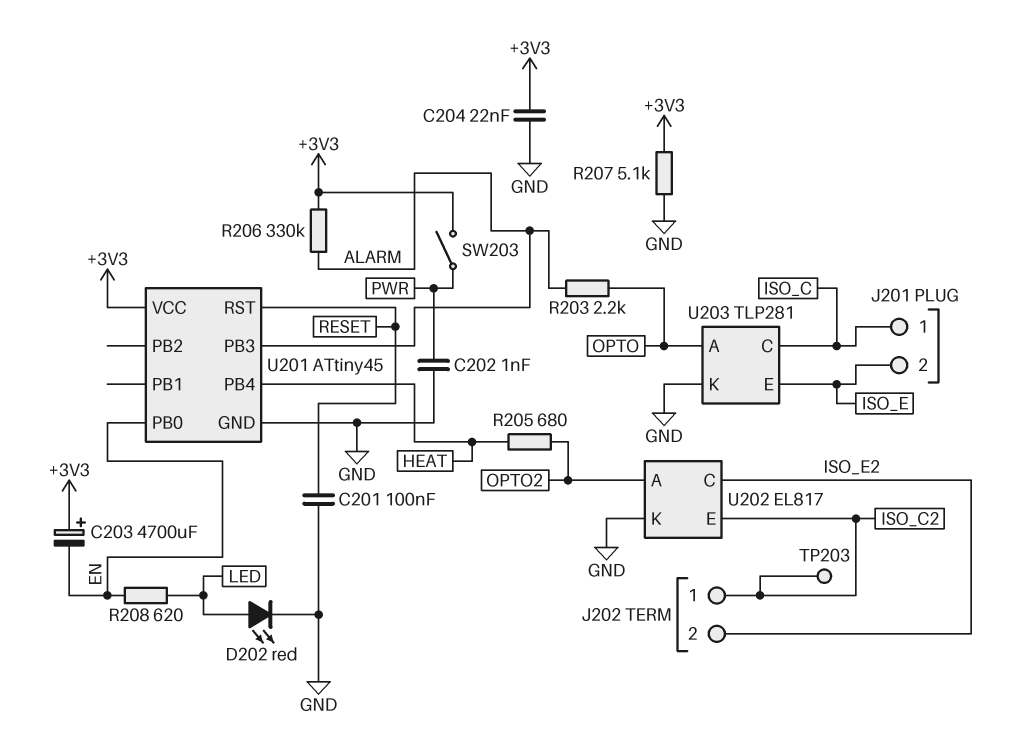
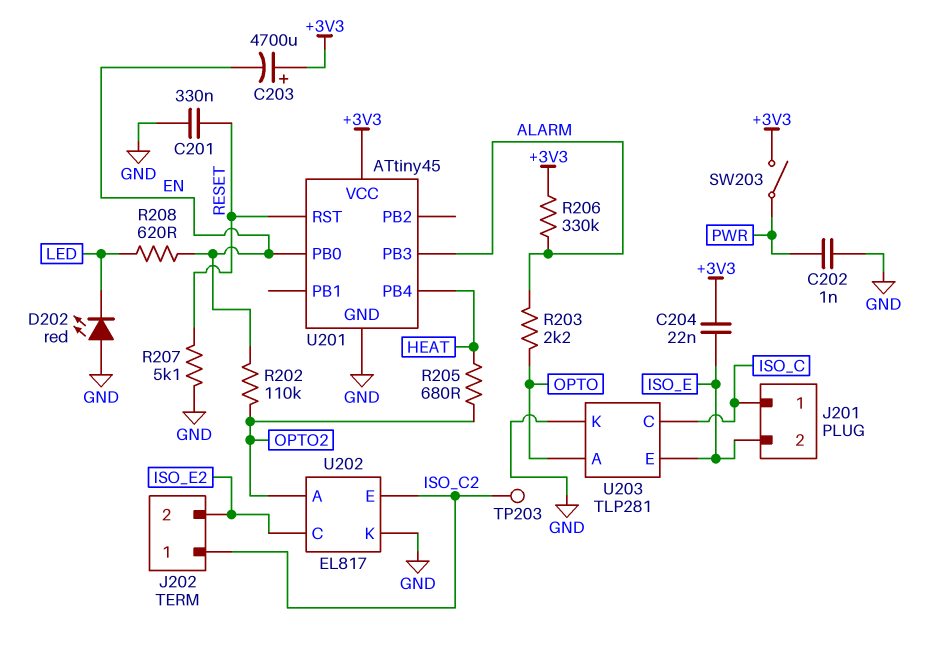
C201: 100nF (GND, RESET) -> 330nF (GND, RESET)
C204: 22nF (+3V3, GND) -> 22nF (+3V3, ISO_E)
D202: LED red (A LED, K GND) -> LED red (A GND, K LED)
R202: none -> 110k (EN, OPTO2)
R207: 5.1k (+3V3, GND) -> 5.1k (GND, RESET)

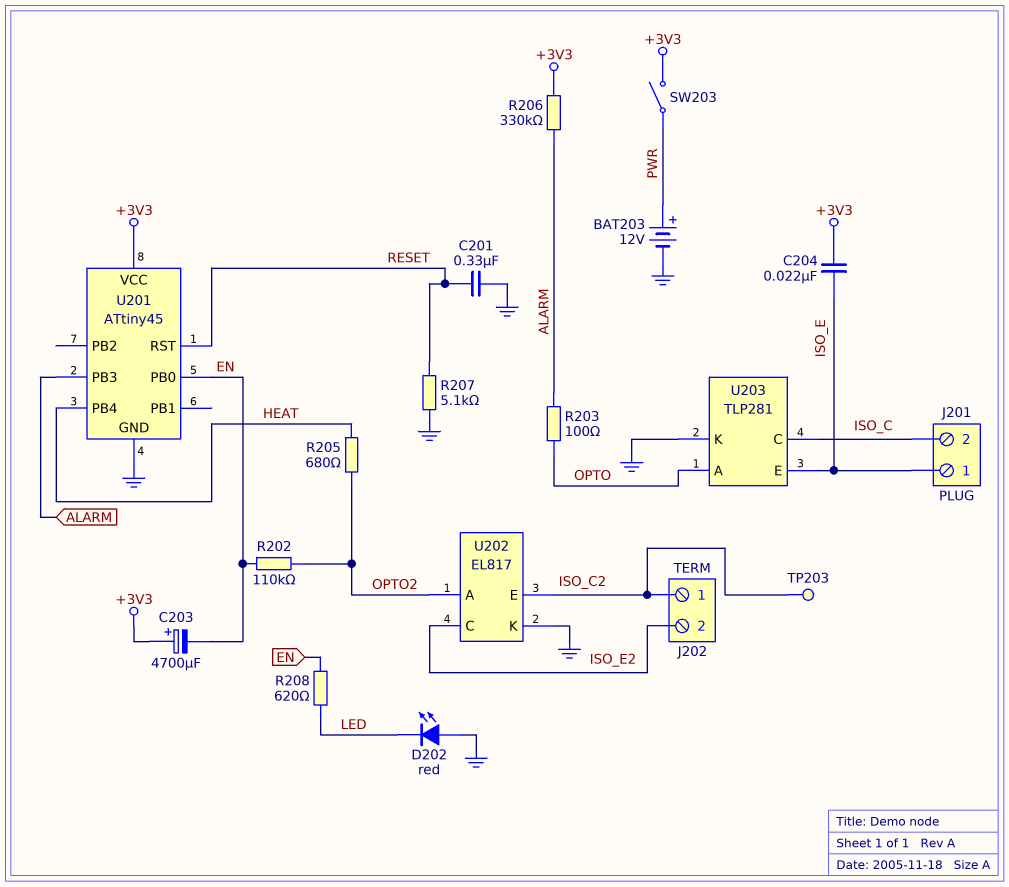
BAT203: none -> 12V (plus PWR, minus GND)
C202: 1nF (GND, PWR) -> none
J201 pin 1: ISO_C -> ISO_E
J201 pin 2: ISO_E -> ISO_C
R203: 2.2k (ALARM, OPTO) -> 100 (ALARM, OPTO)

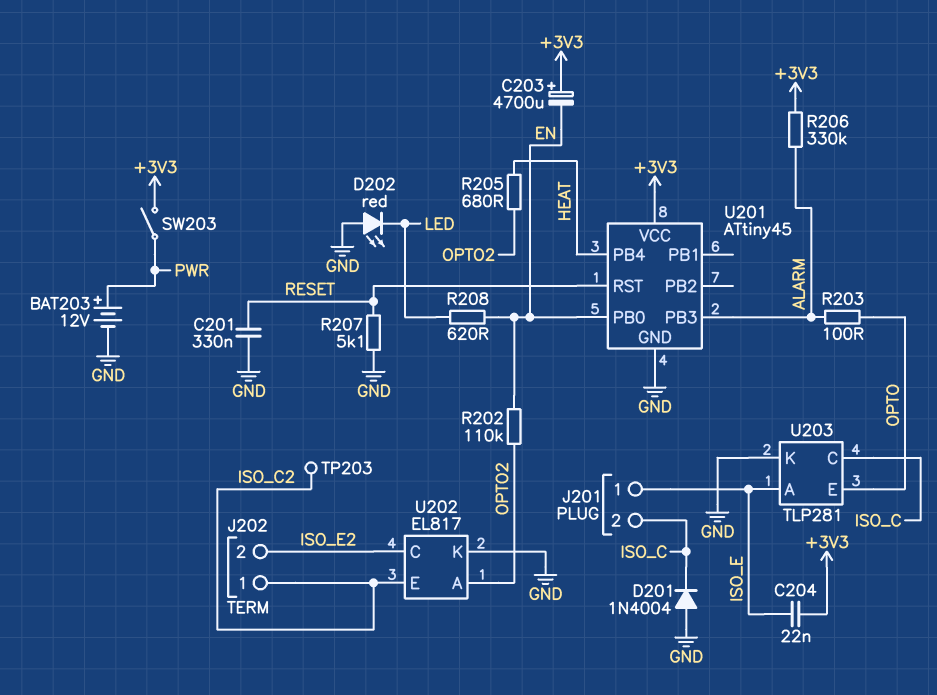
D201: none -> diode 1N4004 (A GND, K ISO_C)
U203 pin A: OPTO -> ISO_E
U203 pin E: ISO_E -> OPTO

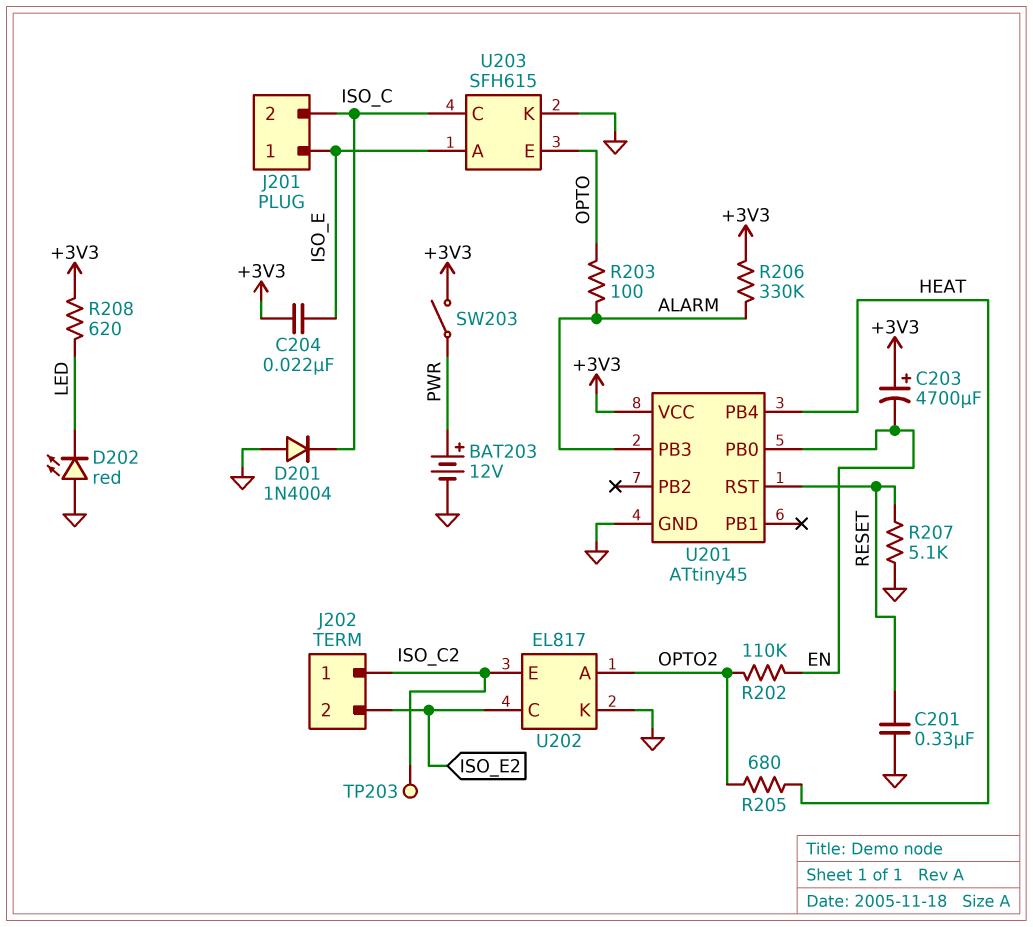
R208: 620 (EN, LED) -> 620 (+3V3, LED)
U203: TLP281 -> SFH615

